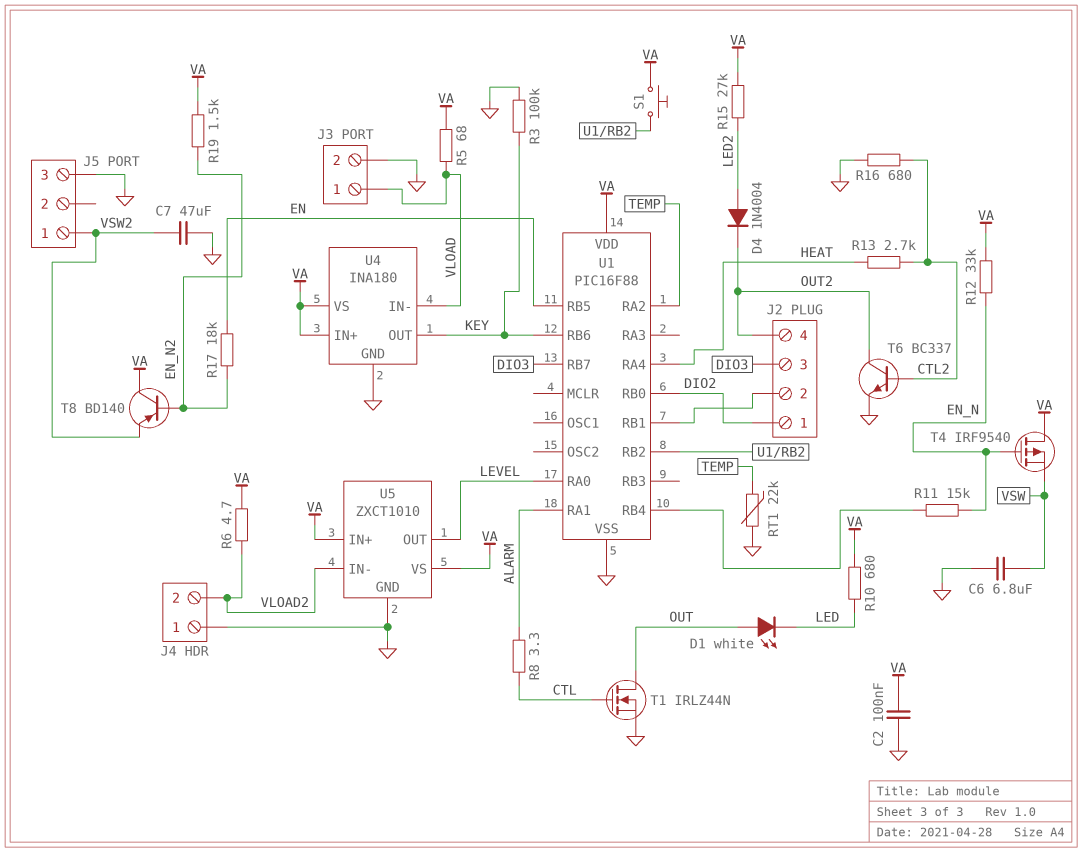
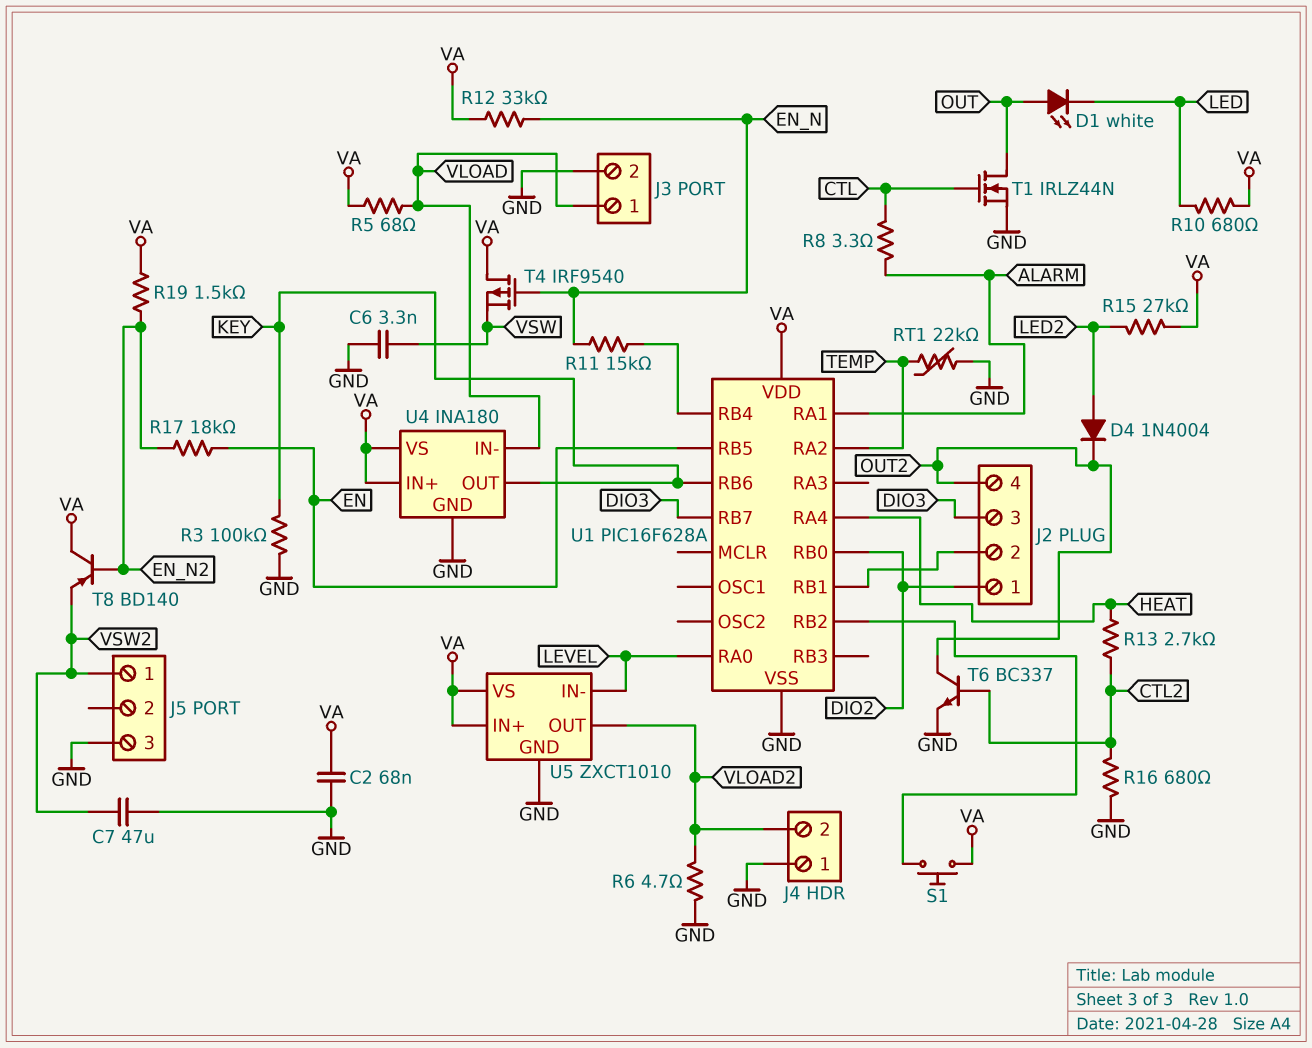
C2: 100nF (GND, VA) -> 68nF (GND, VA)
C6: 6.8uF (GND, VSW) -> 3.3nF (GND, VSW)
R6: 4.7 (VA, VLOAD2) -> 4.7 (GND, VLOAD2)
U1: PIC16F88 -> PIC16F628A
U5 pin IN-: VLOAD2 -> LEVEL
U5 pin OUT: LEVEL -> VLOAD2

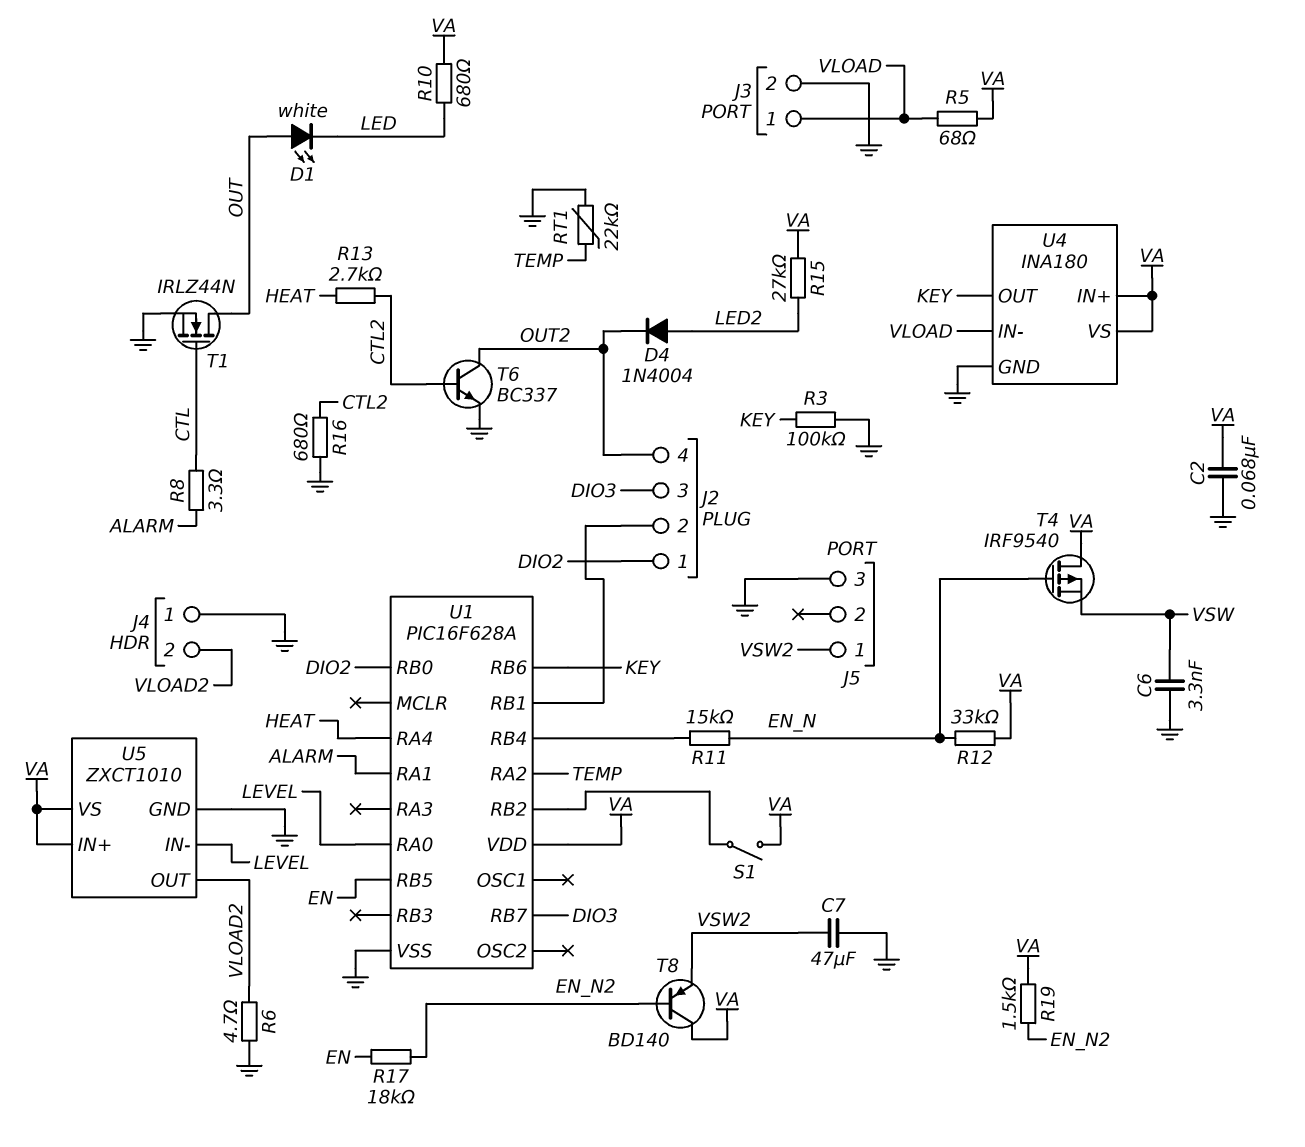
S1: button (U1/RB2, VA) -> switch (U1/RB2, VA)

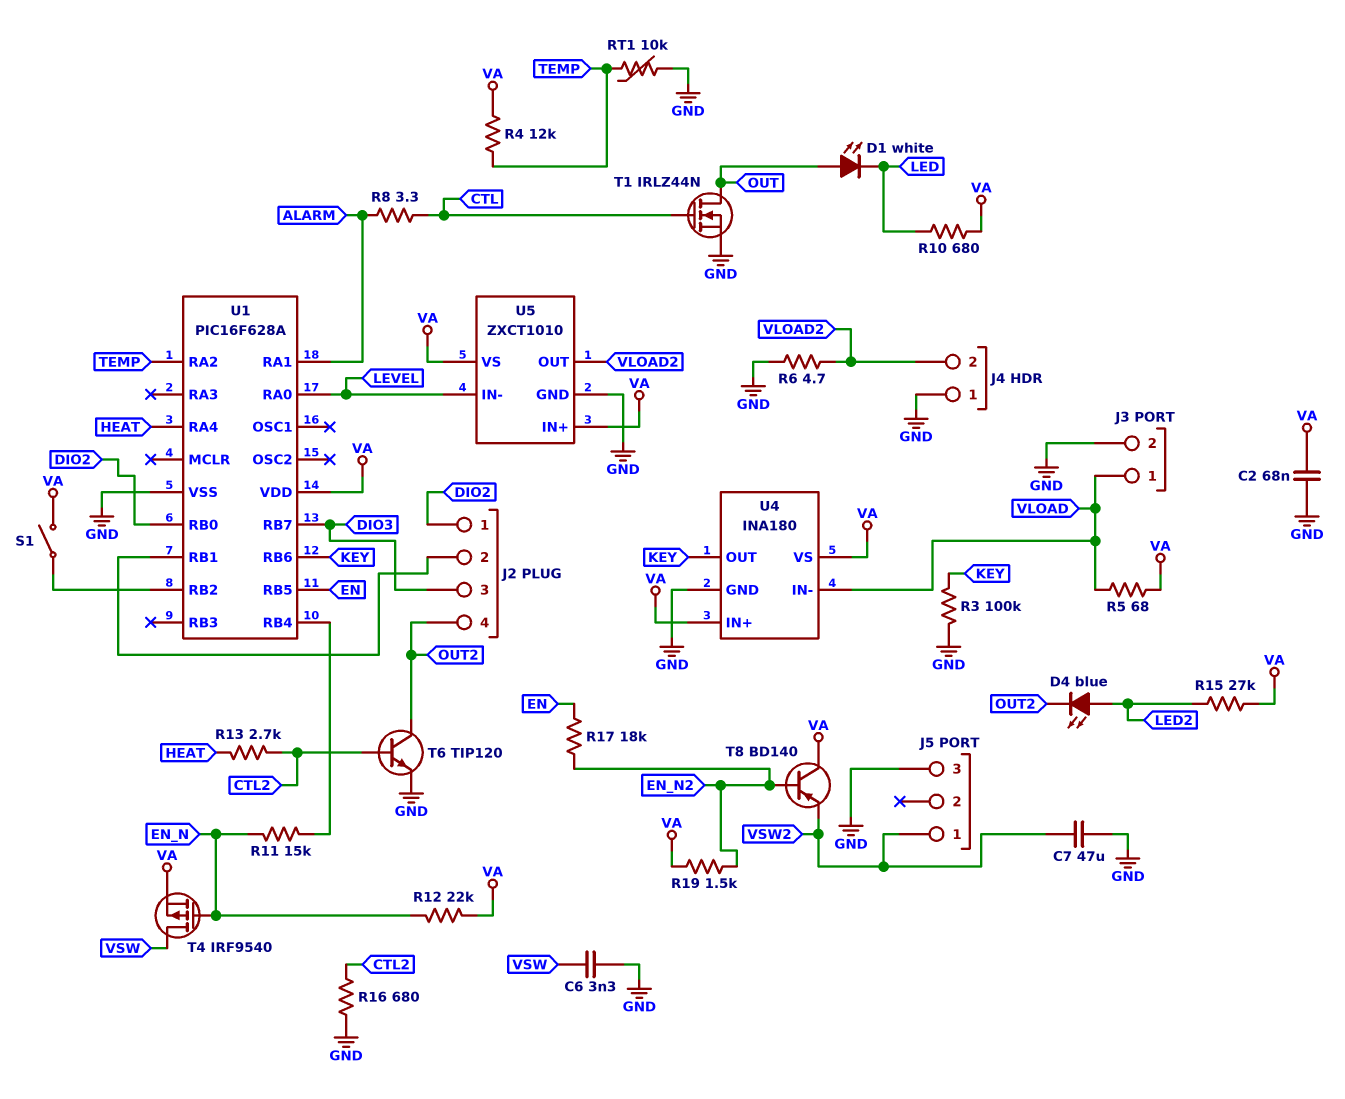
D4: diode 1N4004 (A LED2, K OUT2) -> LED blue (A LED2, K OUT2)
R4: none -> 12k (TEMP, VA)
R12: 33k (EN_N, VA) -> 22k (EN_N, VA)
RT1: 22k (GND, TEMP) -> 10k (GND, TEMP)
T4: PMOS IRF9540 (G EN_N, D VA, S VSW) -> PMOS IRF9540 (G EN_N, D VSW, S VA)
T6: NPN BC337 (B CTL2, C OUT2, E GND) -> NPN TIP120 (B CTL2, C OUT2, E GND)

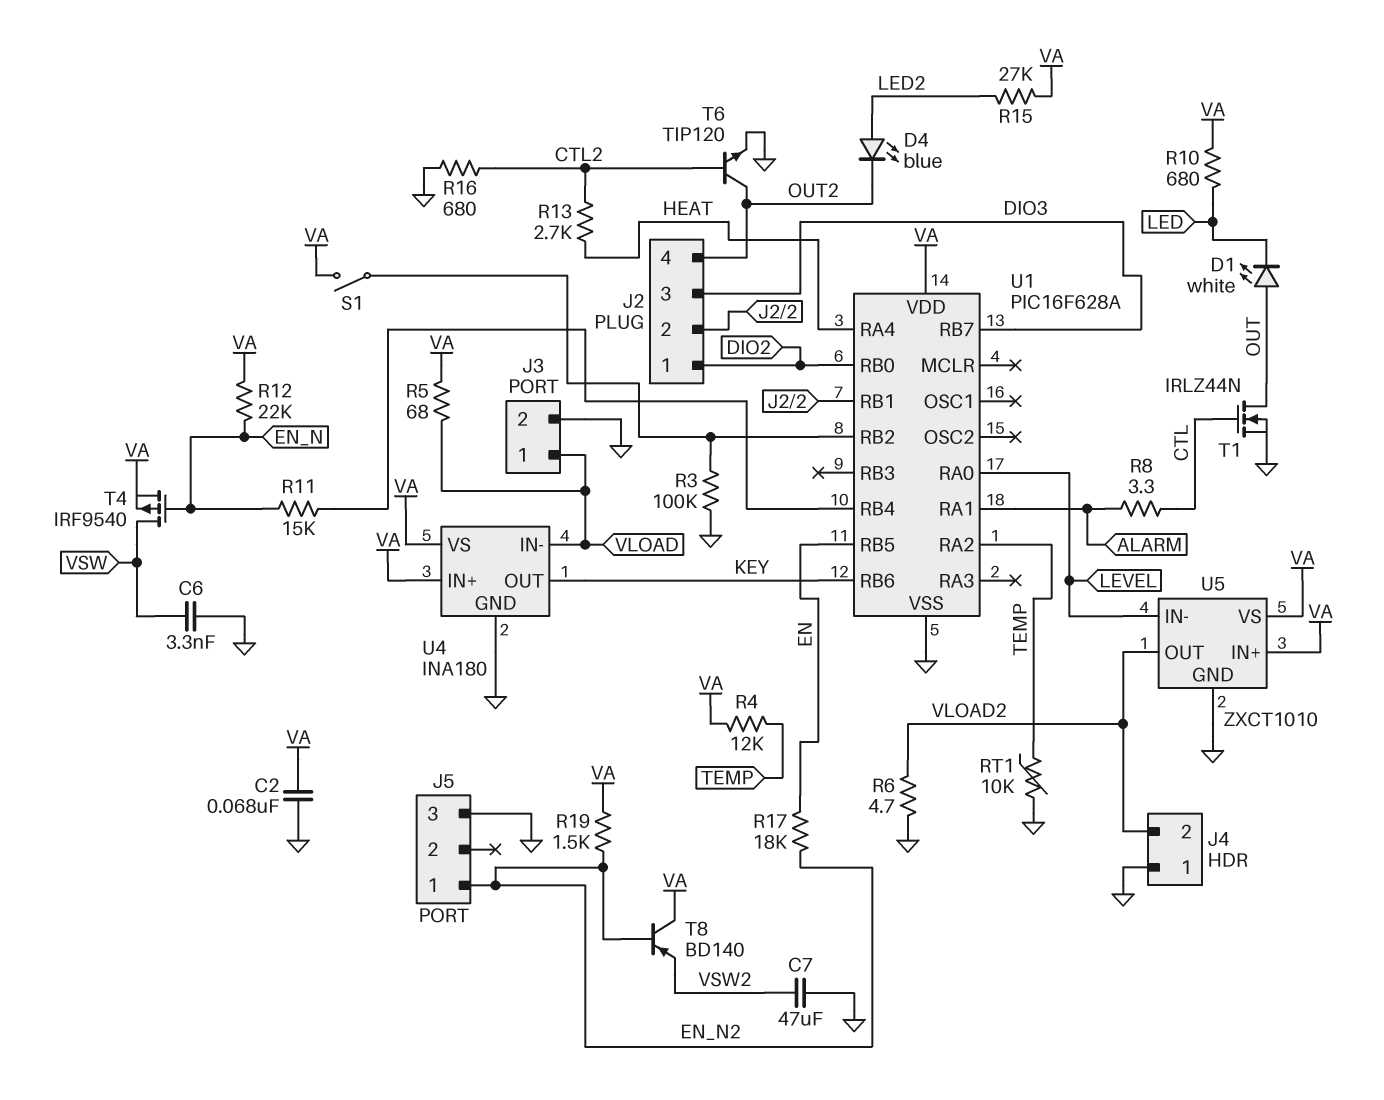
J5 pin 1: VSW2 -> EN_N2
R3: 100k (GND, KEY) -> 100k (GND, U1/RB2)

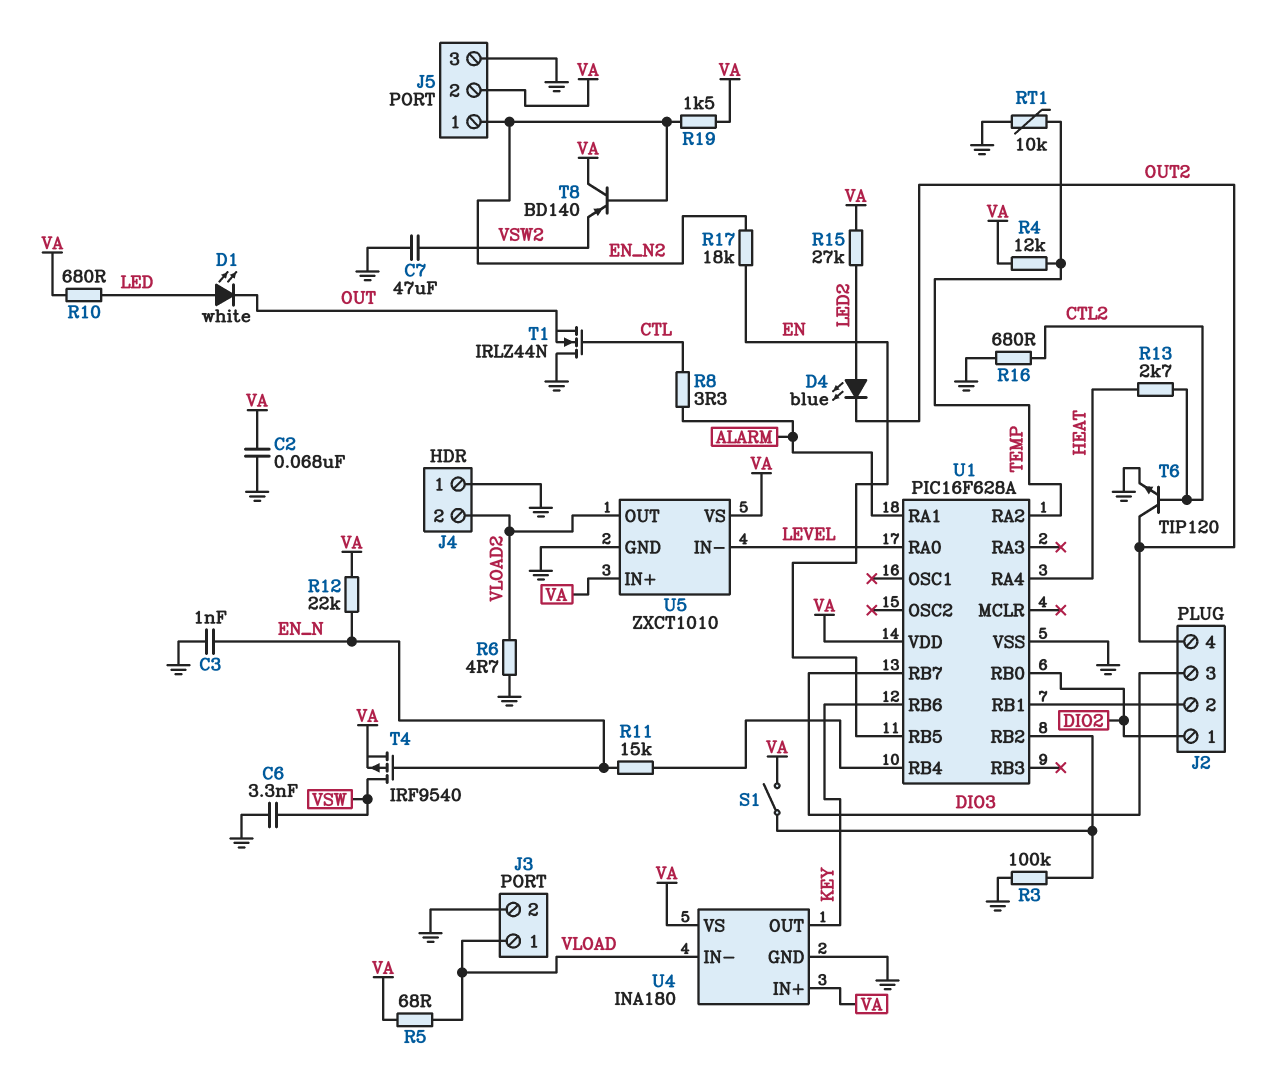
C3: none -> 1nF (EN_N, GND)
D1: LED white (A OUT, K LED) -> LED white (A LED, K OUT)
J5 pin 2: none -> VA
T1: NMOS IRLZ44N (G CTL, D OUT, S GND) -> NMOS IRLZ44N (G CTL, D GND, S OUT)

